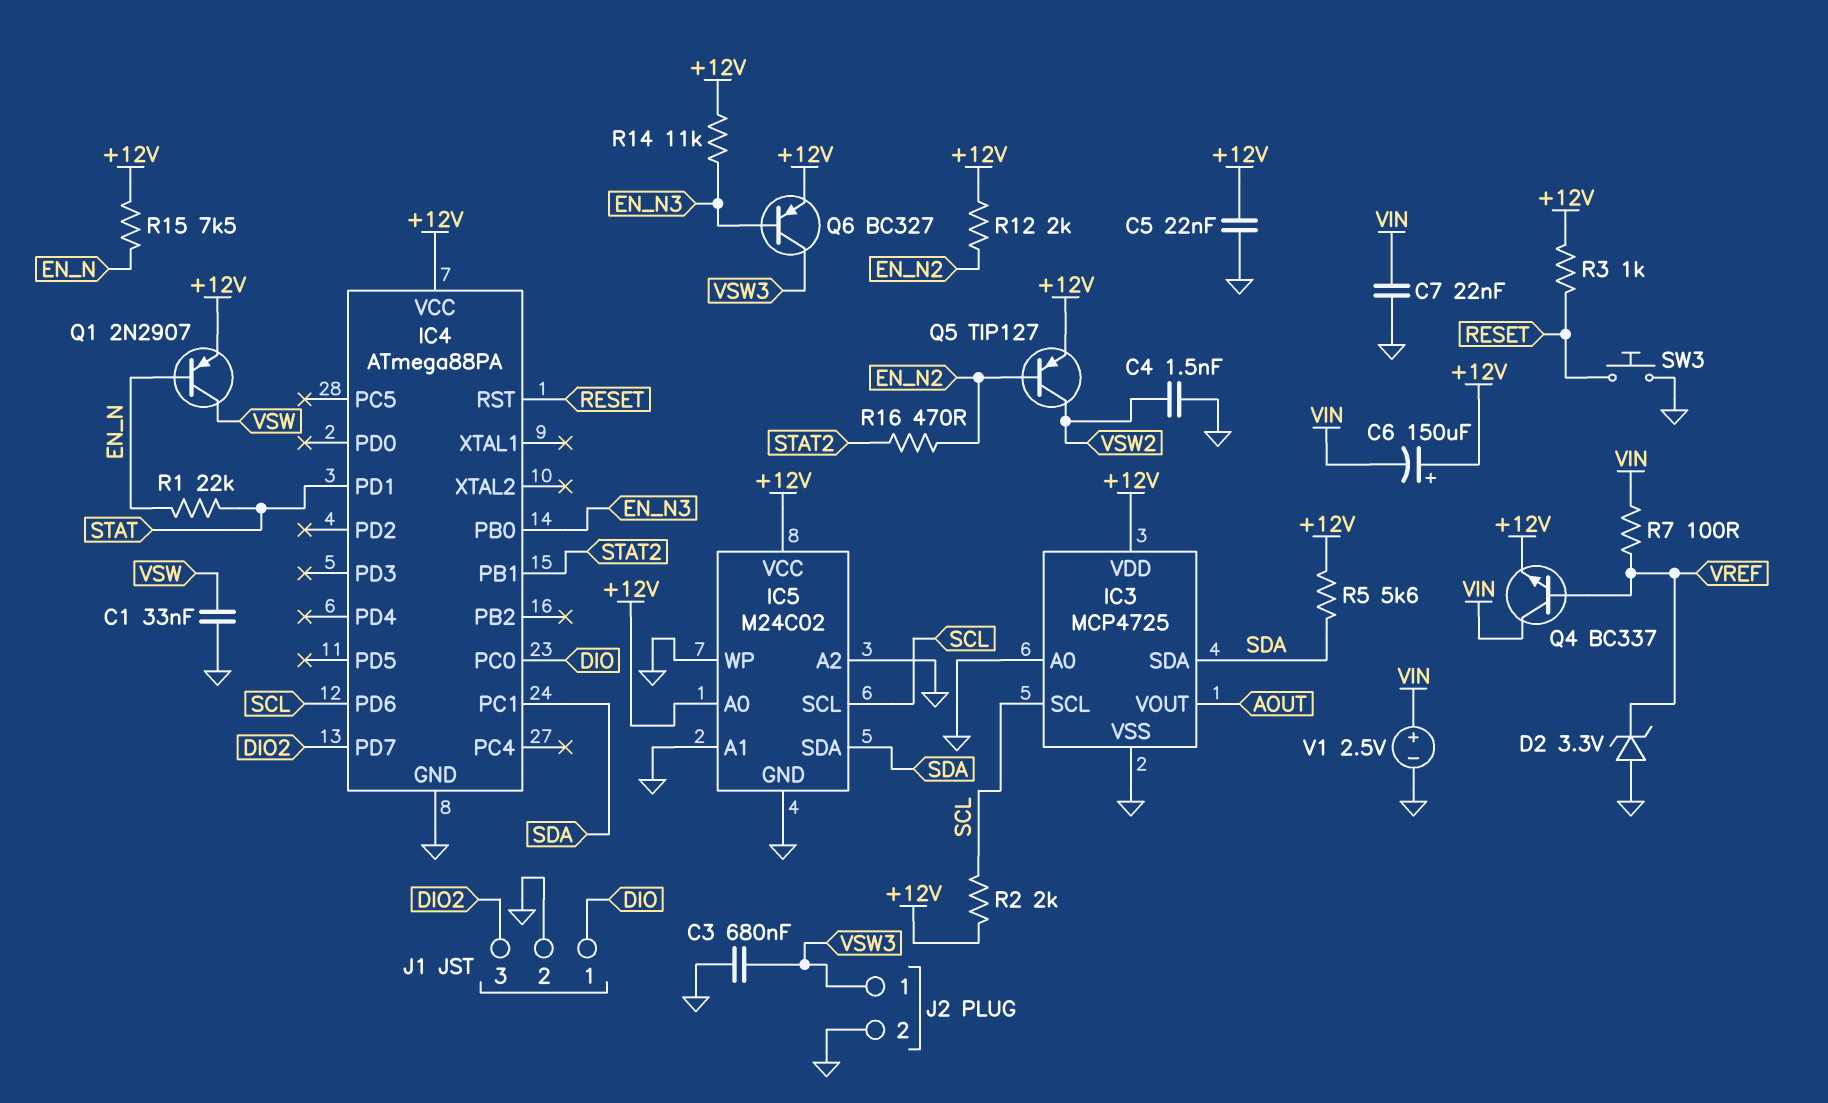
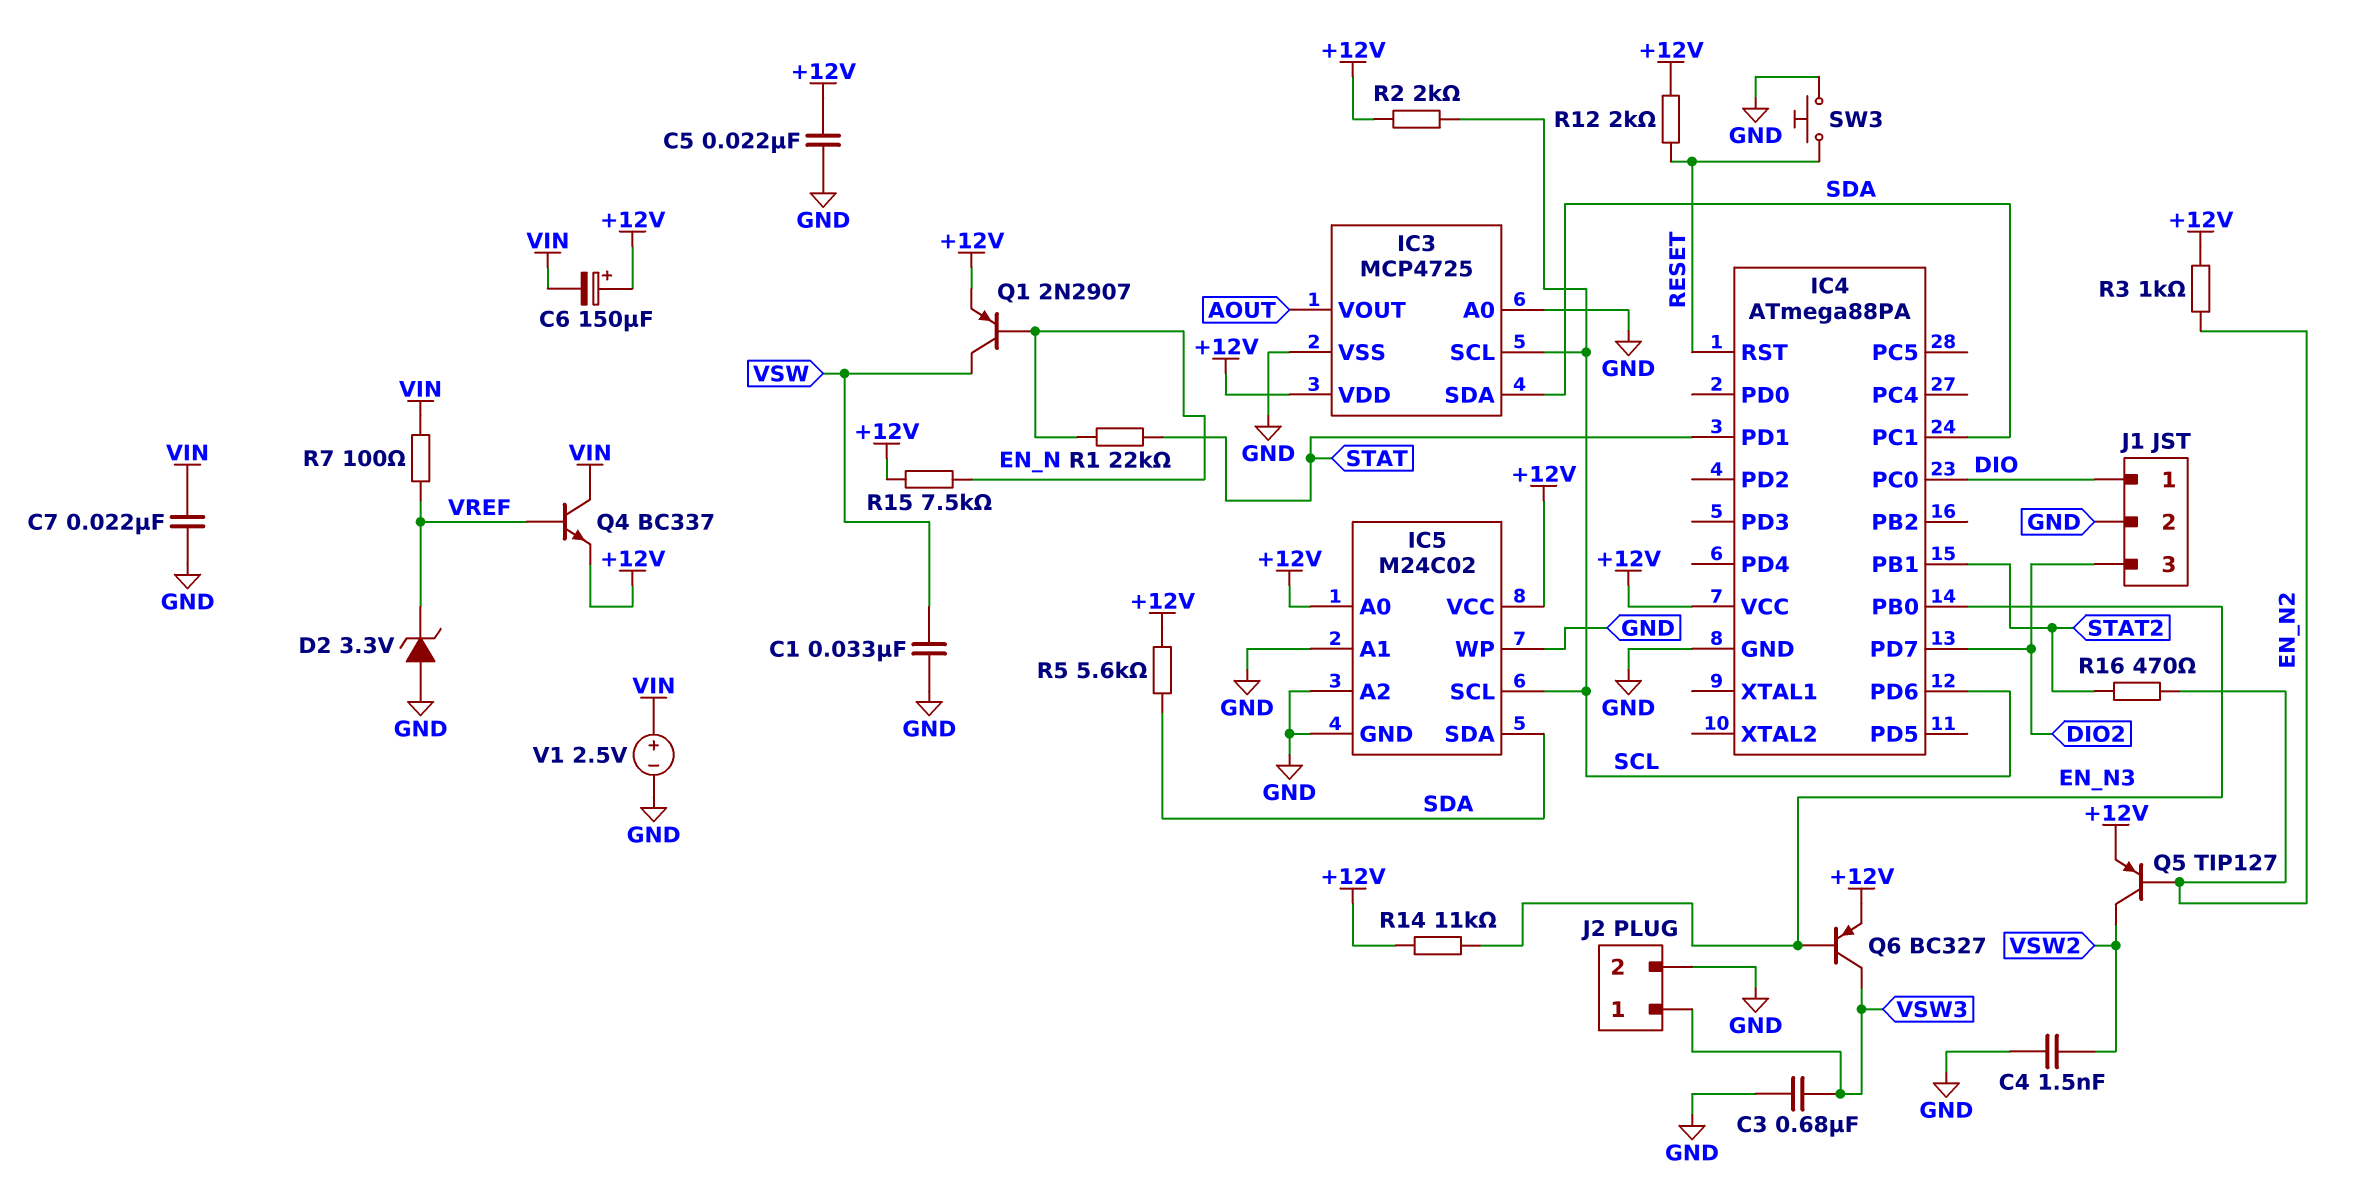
R3: 1k (+12V, RESET) -> 1k (+12V, EN_N2)
R12: 2k (+12V, EN_N2) -> 2k (+12V, RESET)

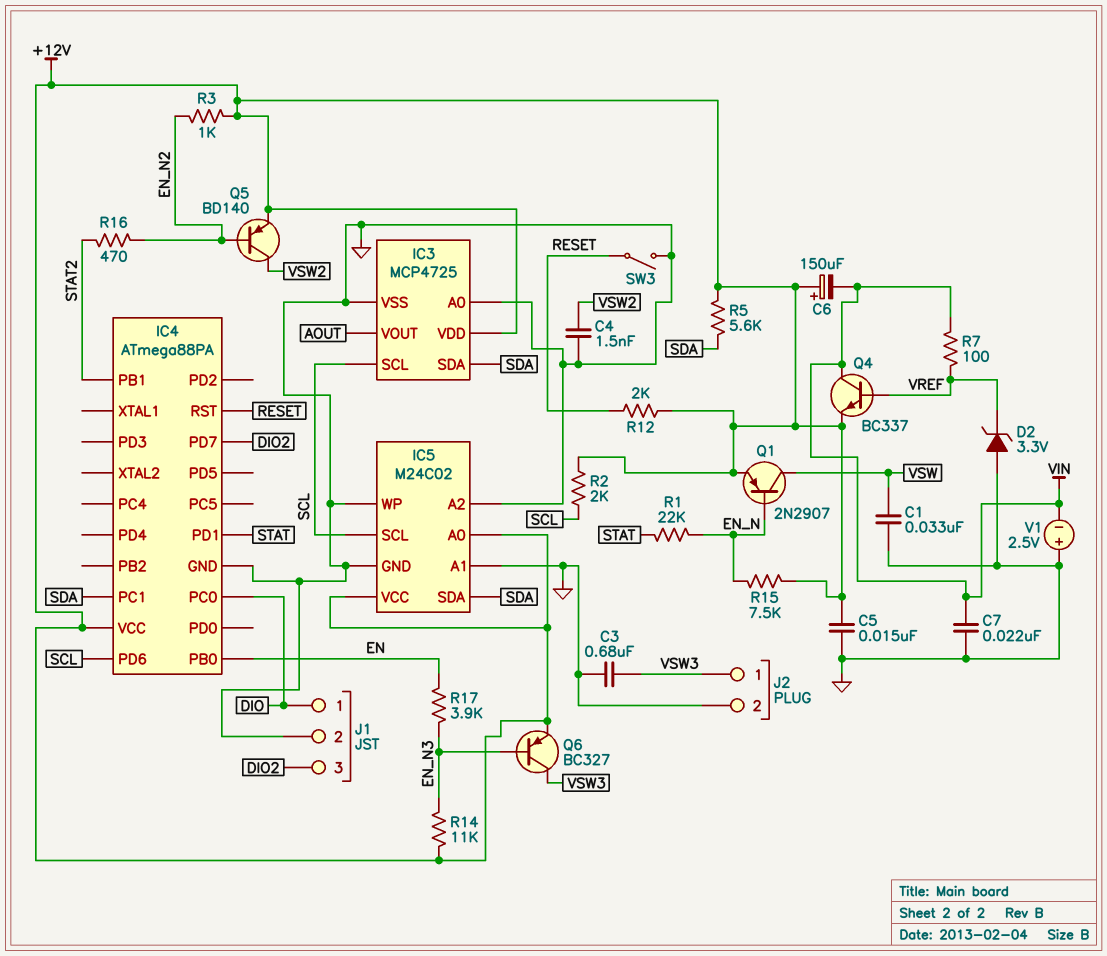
C5: 22nF (+12V, GND) -> 15nF (+12V, GND)
IC4 pin PB0: EN_N3 -> EN
Q5: PNP TIP127 (B EN_N2, C VSW2, E +12V) -> PNP BD140 (B EN_N2, C VSW2, E +12V)
R17: none -> 3.9k (EN, EN_N3)
SW3: button (GND, RESET) -> switch (GND, RESET)
V1: 2.5V (plus VIN, minus GND) -> 2.5V (plus GND, minus VIN)

